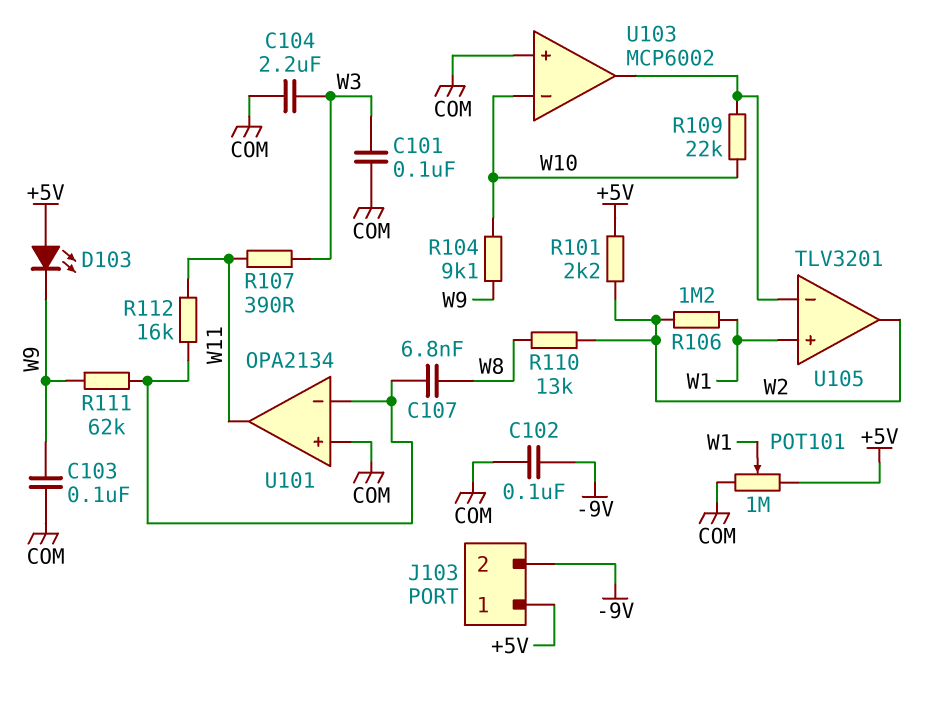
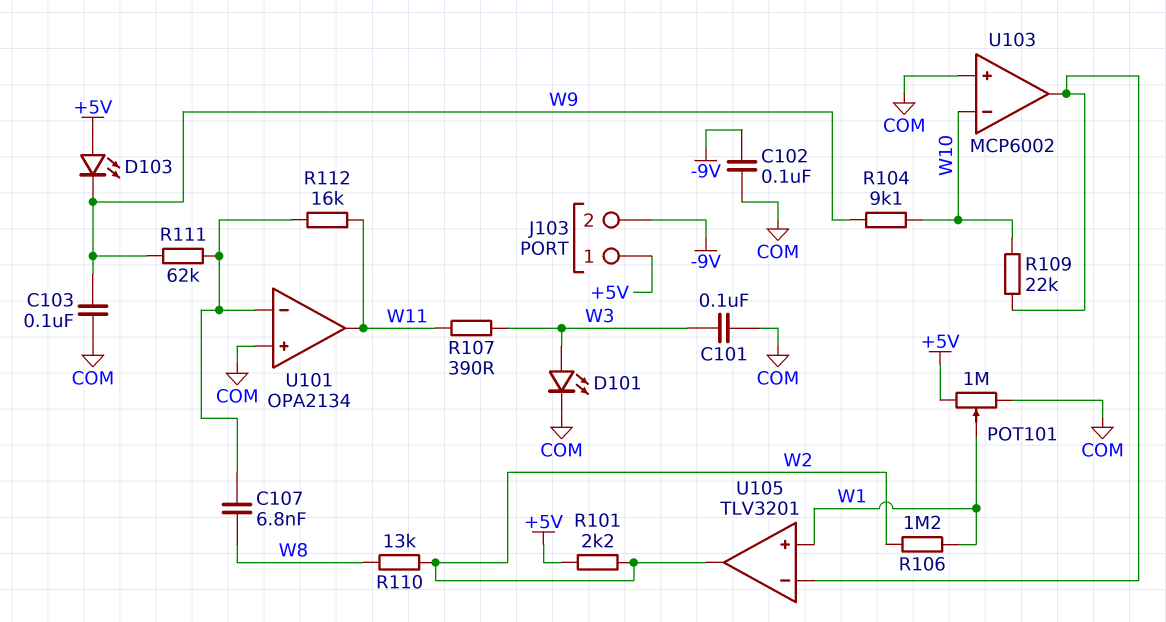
C104: 2.2uF (COM, W3) -> none
D101: none -> LED (A W3, K COM)

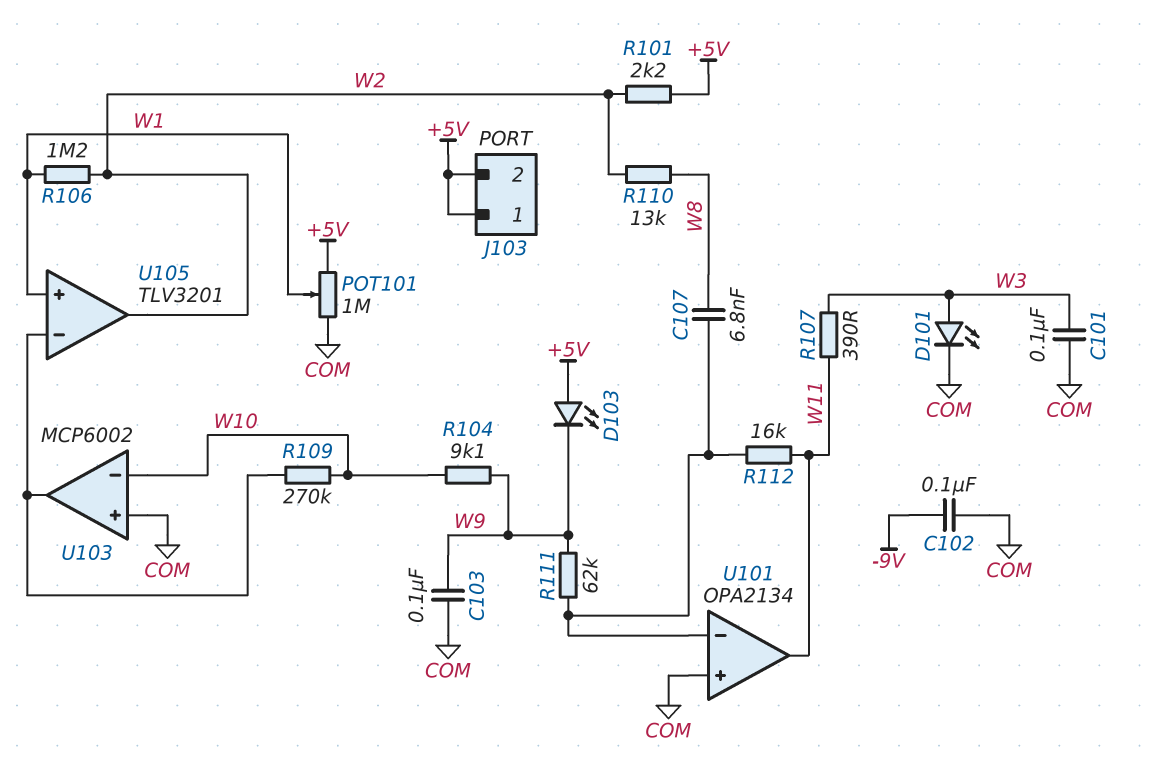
J103 pin 2: -9V -> +5V
R109: 22k (U103/out, W10) -> 270k (U103/out, W10)

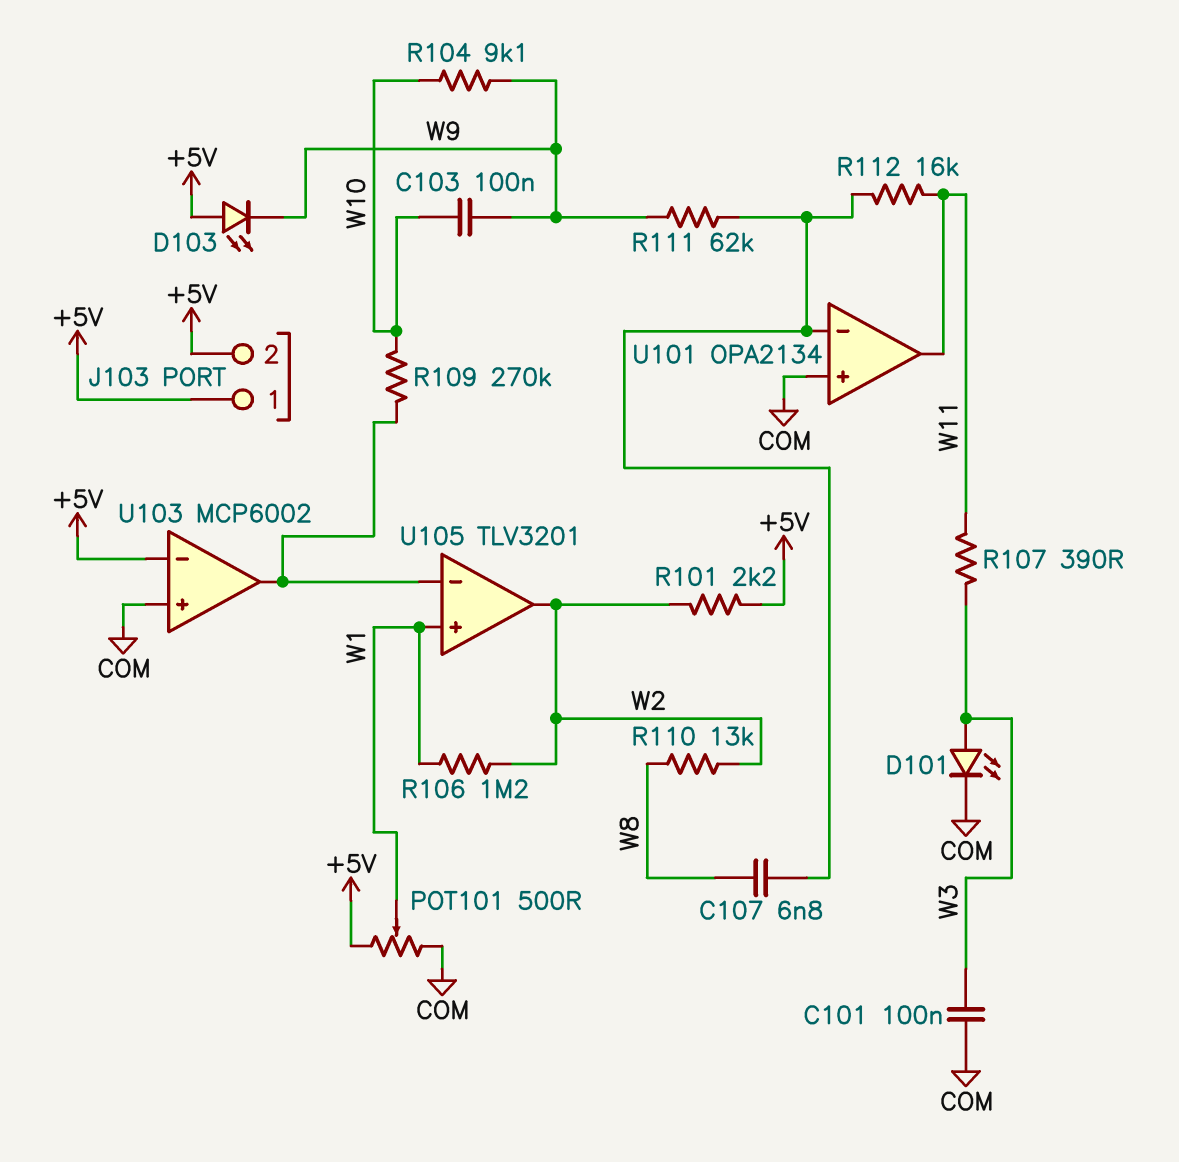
C102: 100nF (-9V, COM) -> none
C103: 100nF (COM, W9) -> 100nF (W9, W10)
POT101: 1M (+5V, COM, wiper W1) -> 500 (+5V, COM, wiper W1)
U103 pin in-: W10 -> +5V

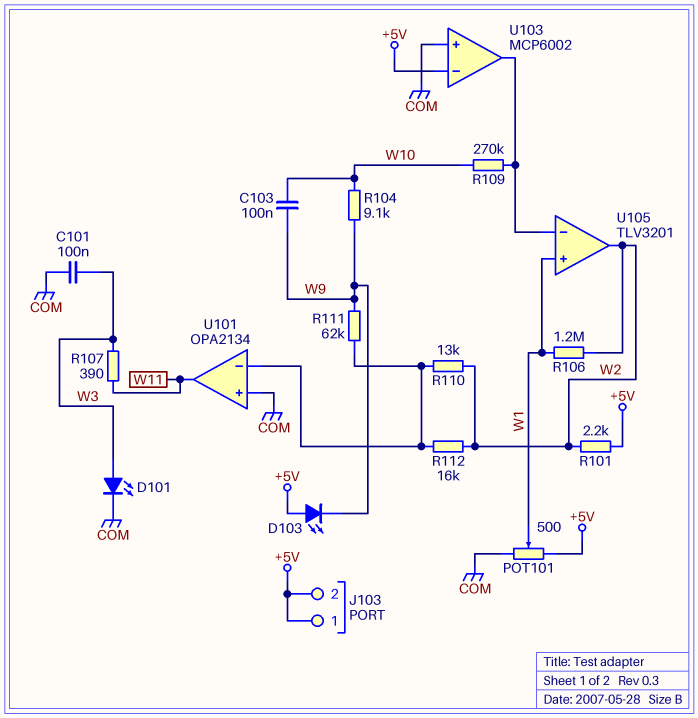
C107: 6.8nF (U101/in-, W8) -> none
R110: 13k (W2, W8) -> 13k (U101/in-, W2)
R112: 16k (U101/in-, W11) -> 16k (U101/in-, W2)

